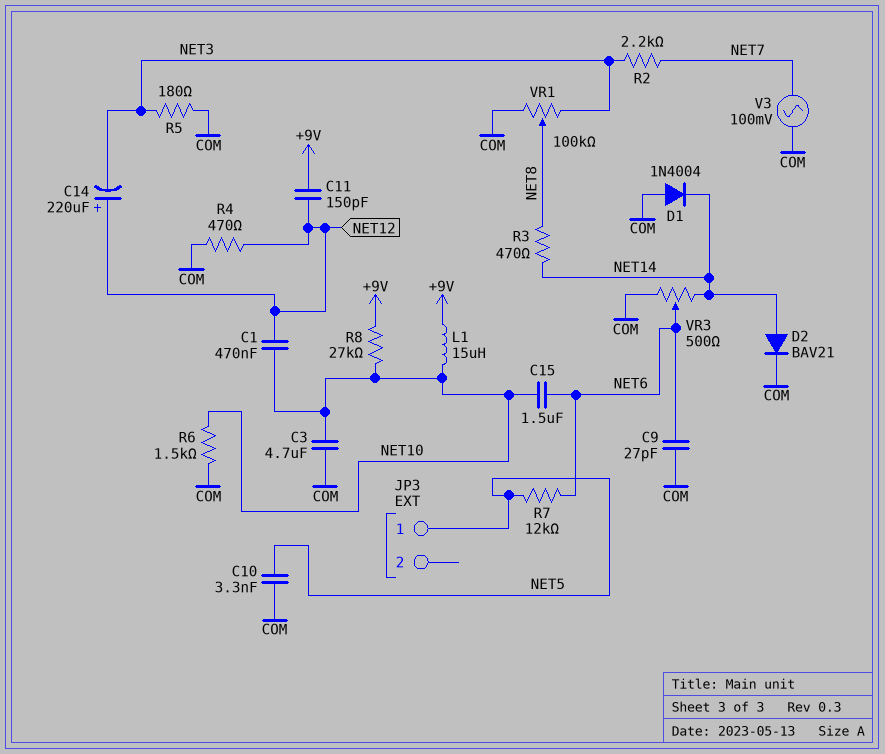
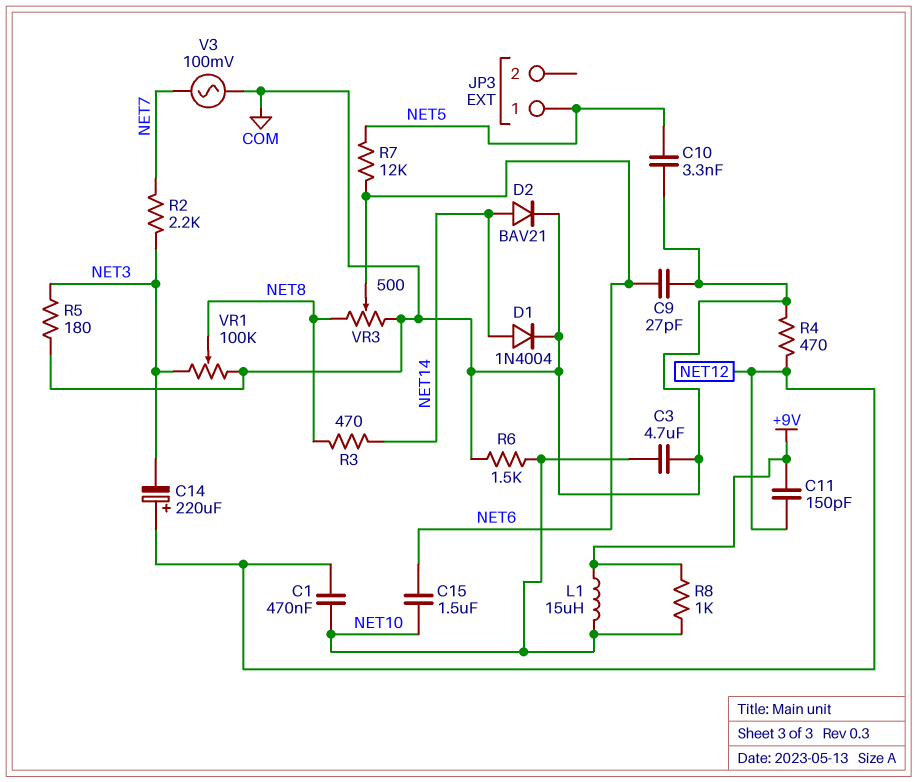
D1: diode 1N4004 (A COM, K NET14) -> diode 1N4004 (A NET14, K COM)
R8: 27k (+9V, NET10) -> 1k (+9V, NET10)
VR3: 500 (COM, NET14, wiper NET6) -> 500 (COM, NET8, wiper NET6)

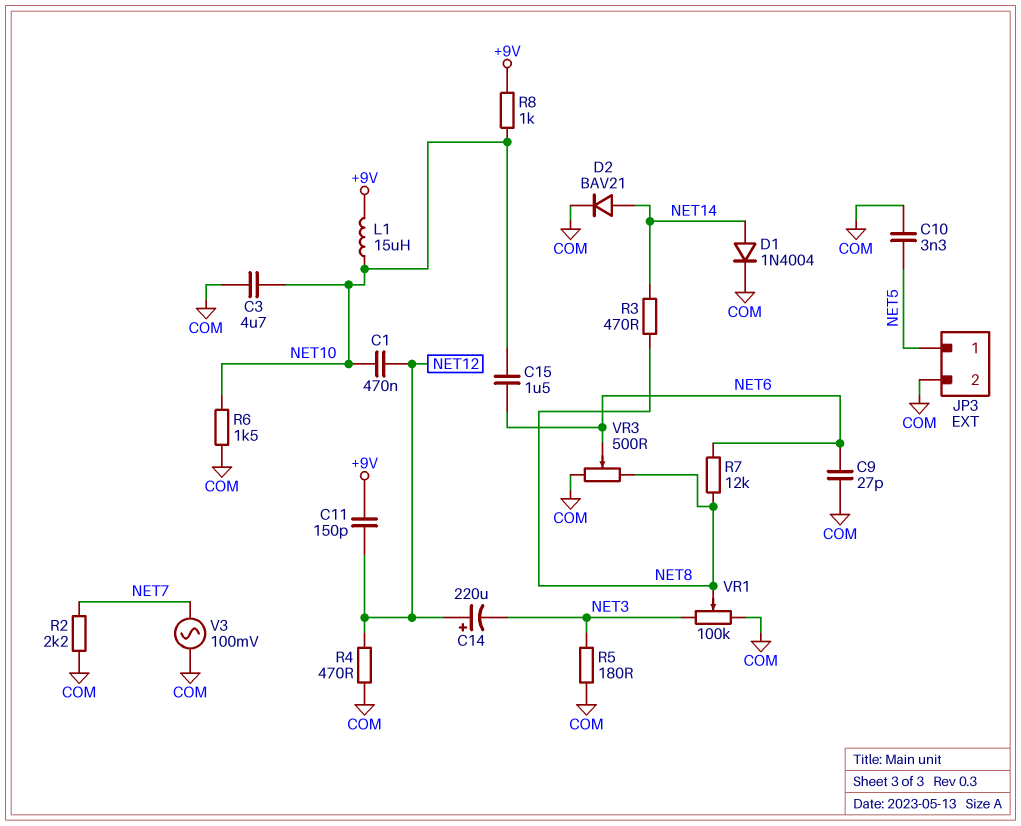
JP3 pin 2: none -> COM
R2: 2.2k (NET3, NET7) -> 2.2k (COM, NET7)
R7: 12k (NET5, NET6) -> 12k (NET6, NET8)

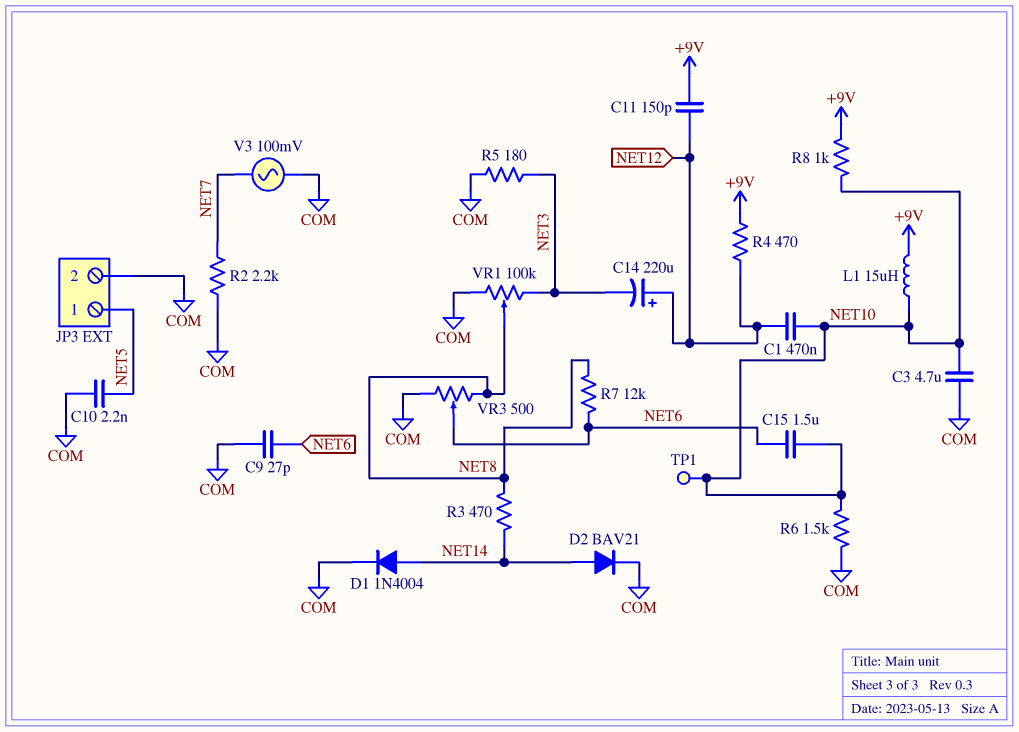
C10: 3.3nF (COM, NET5) -> 2.2nF (COM, NET5)
R4: 470 (COM, NET12) -> 470 (+9V, NET12)
TP1: none -> test point (NET10)

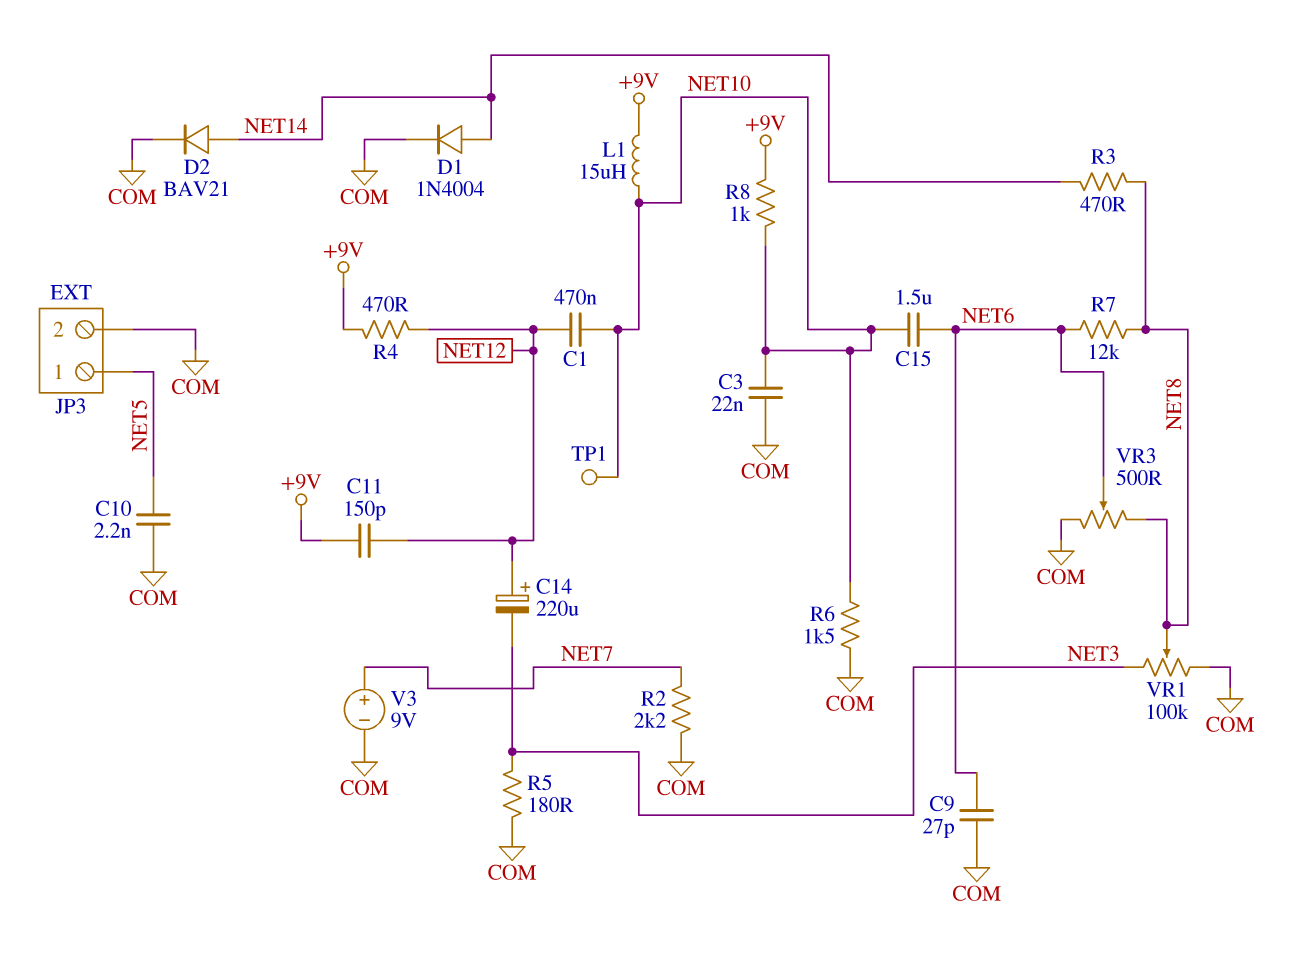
C3: 4.7uF (COM, NET10) -> 22nF (COM, NET10)
V3: AC 100mV (COM, NET7) -> 9V (plus NET7, minus COM)

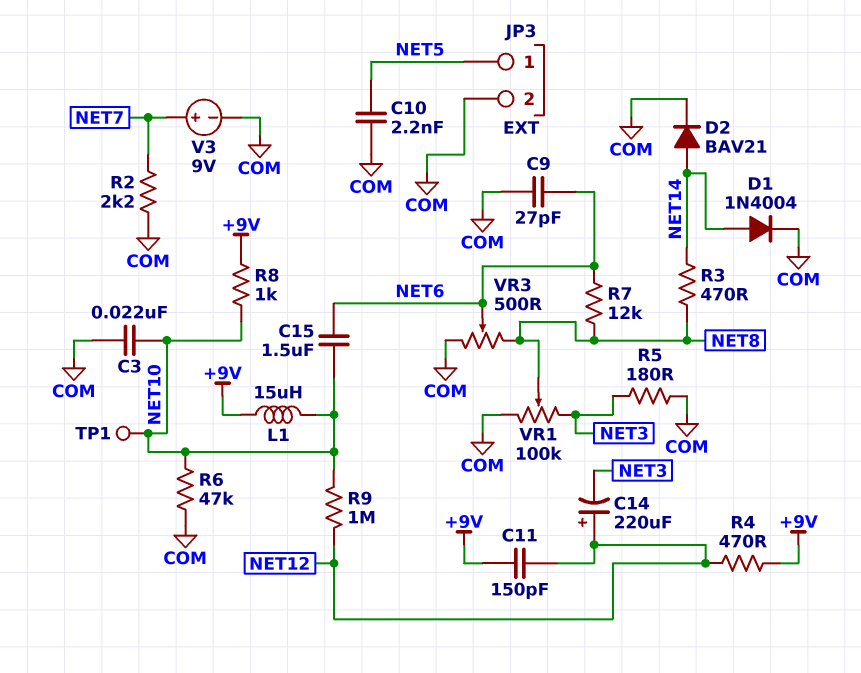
C1: 470nF (NET10, NET12) -> none
R6: 1.5k (COM, NET10) -> 47k (COM, NET10)
R9: none -> 1M (NET10, NET12)

